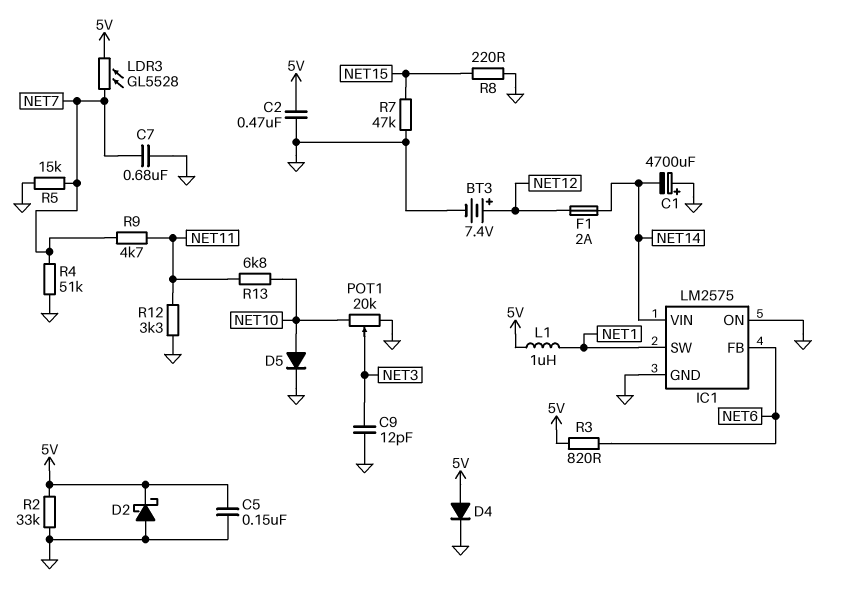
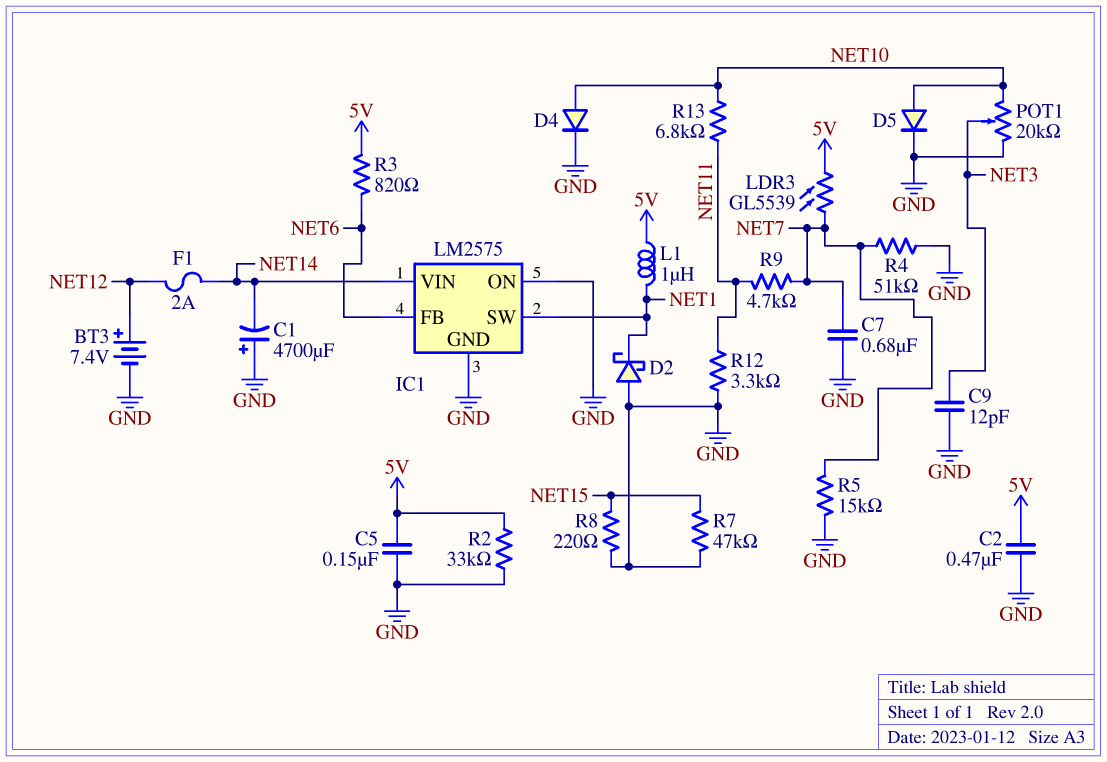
D2: schottky (A GND, K 5V) -> schottky (A GND, K NET1)
D4: diode (A 5V, K GND) -> diode (A NET10, K GND)
LDR3: GL5528 (5V, NET7) -> GL5539 (5V, NET7)

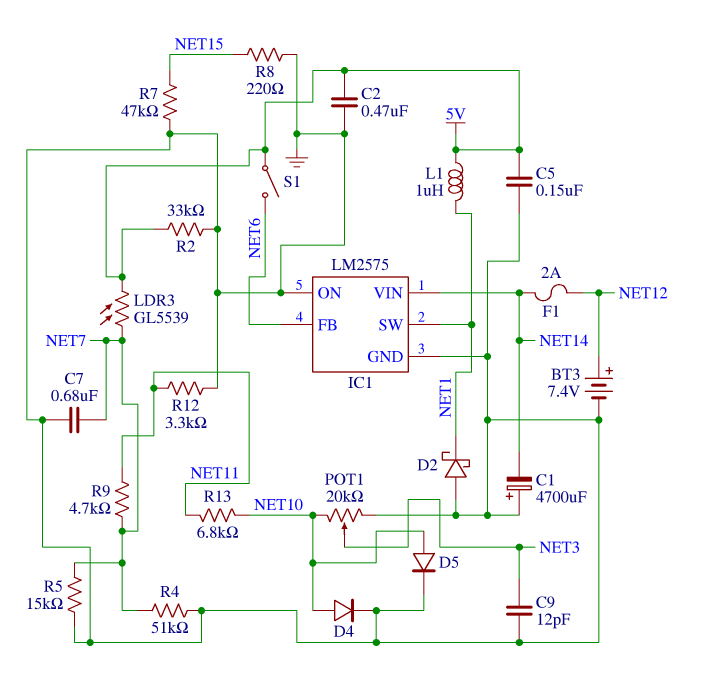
R3: 820 (5V, NET6) -> none
S1: none -> switch (5V, NET6)

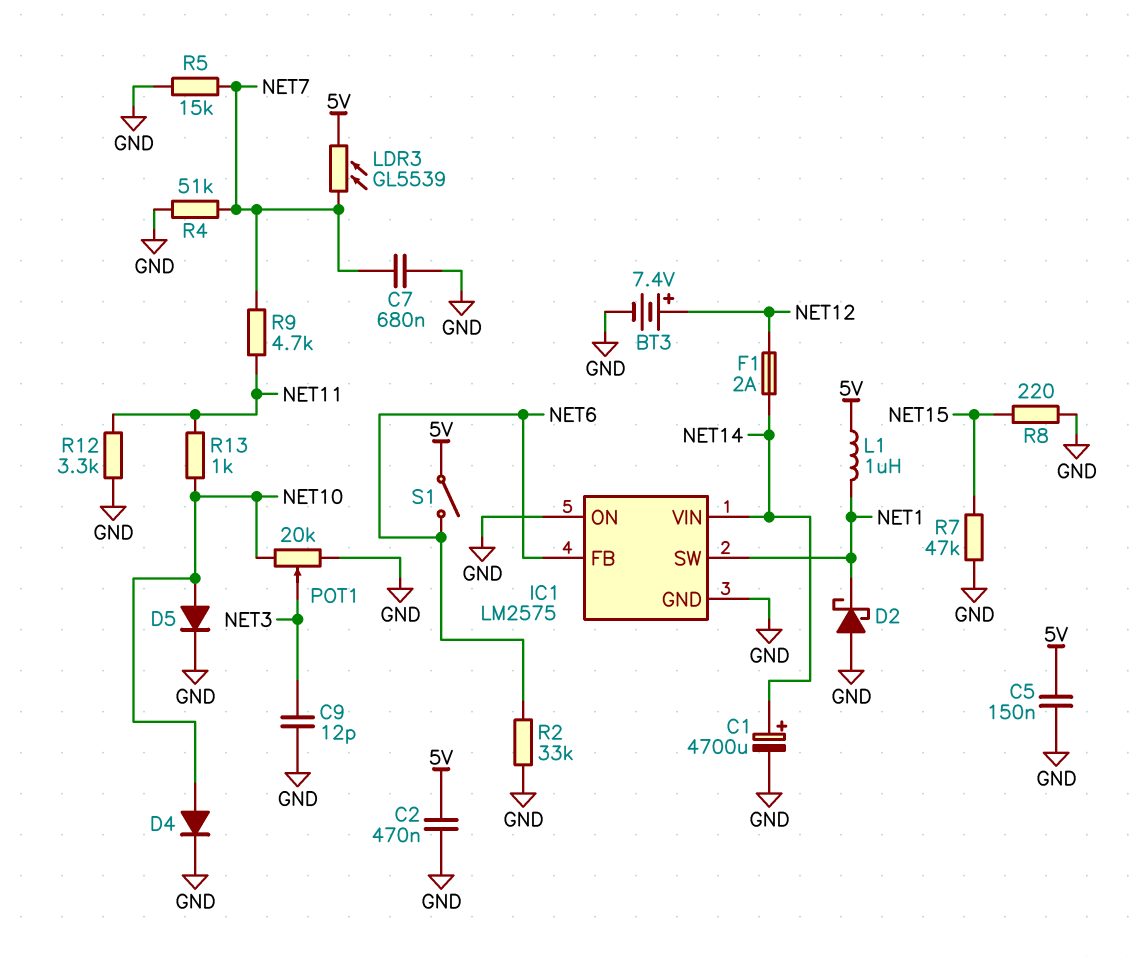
C1: 4700uF (plus GND, minus NET14) -> 4700uF (plus NET14, minus GND)
R2: 33k (5V, GND) -> 33k (GND, NET6)
R13: 6.8k (NET10, NET11) -> 1k (NET10, NET11)

